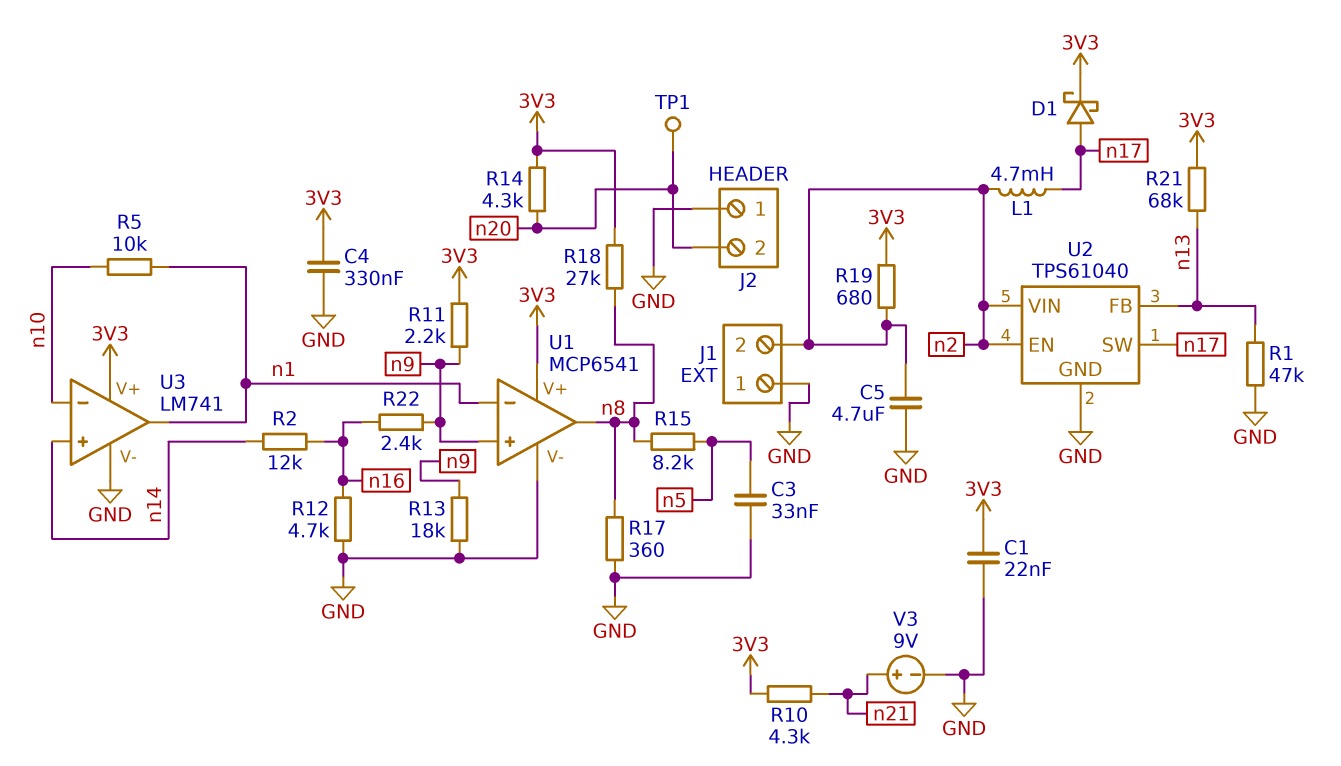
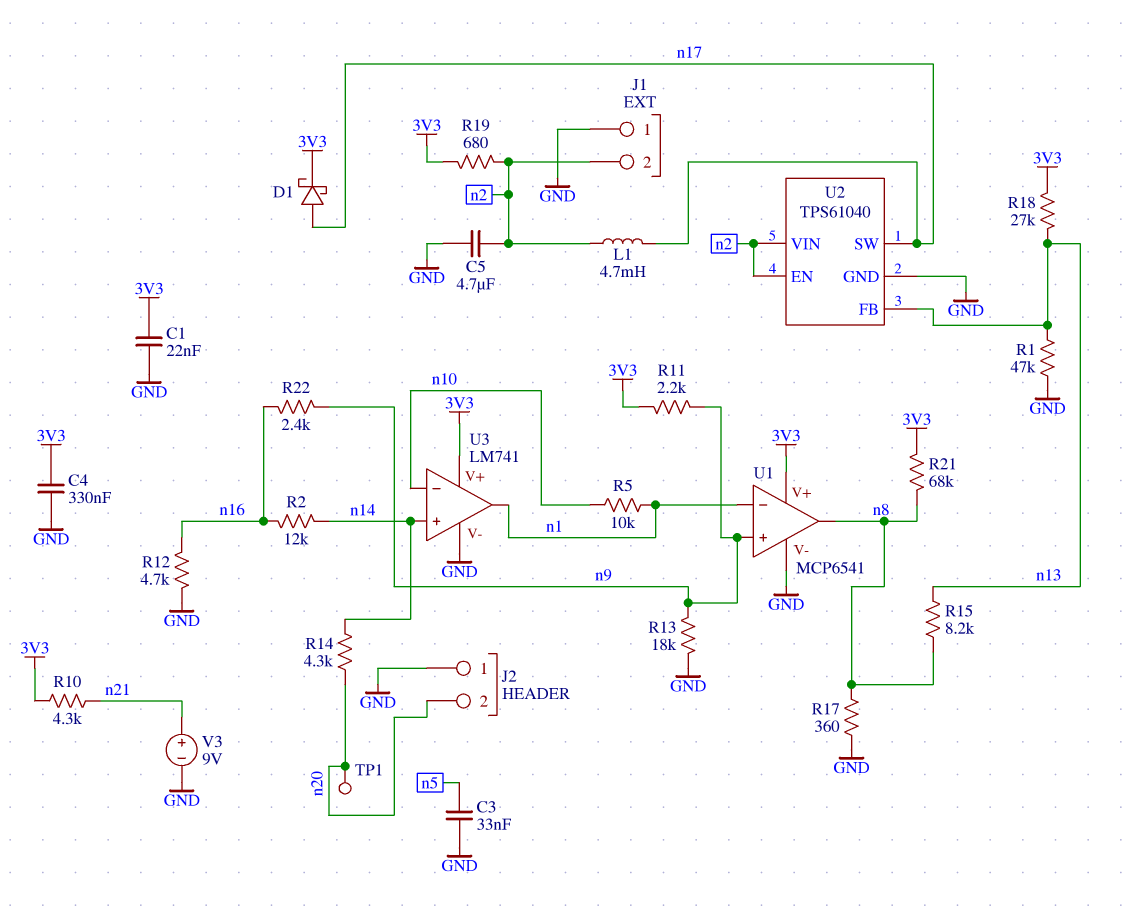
R14: 4.3k (3V3, n20) -> 4.3k (n14, n20)
R15: 8.2k (n5, n8) -> 8.2k (n8, n13)
R18: 27k (3V3, n8) -> 27k (3V3, n13)
R21: 68k (3V3, n13) -> 68k (3V3, n8)

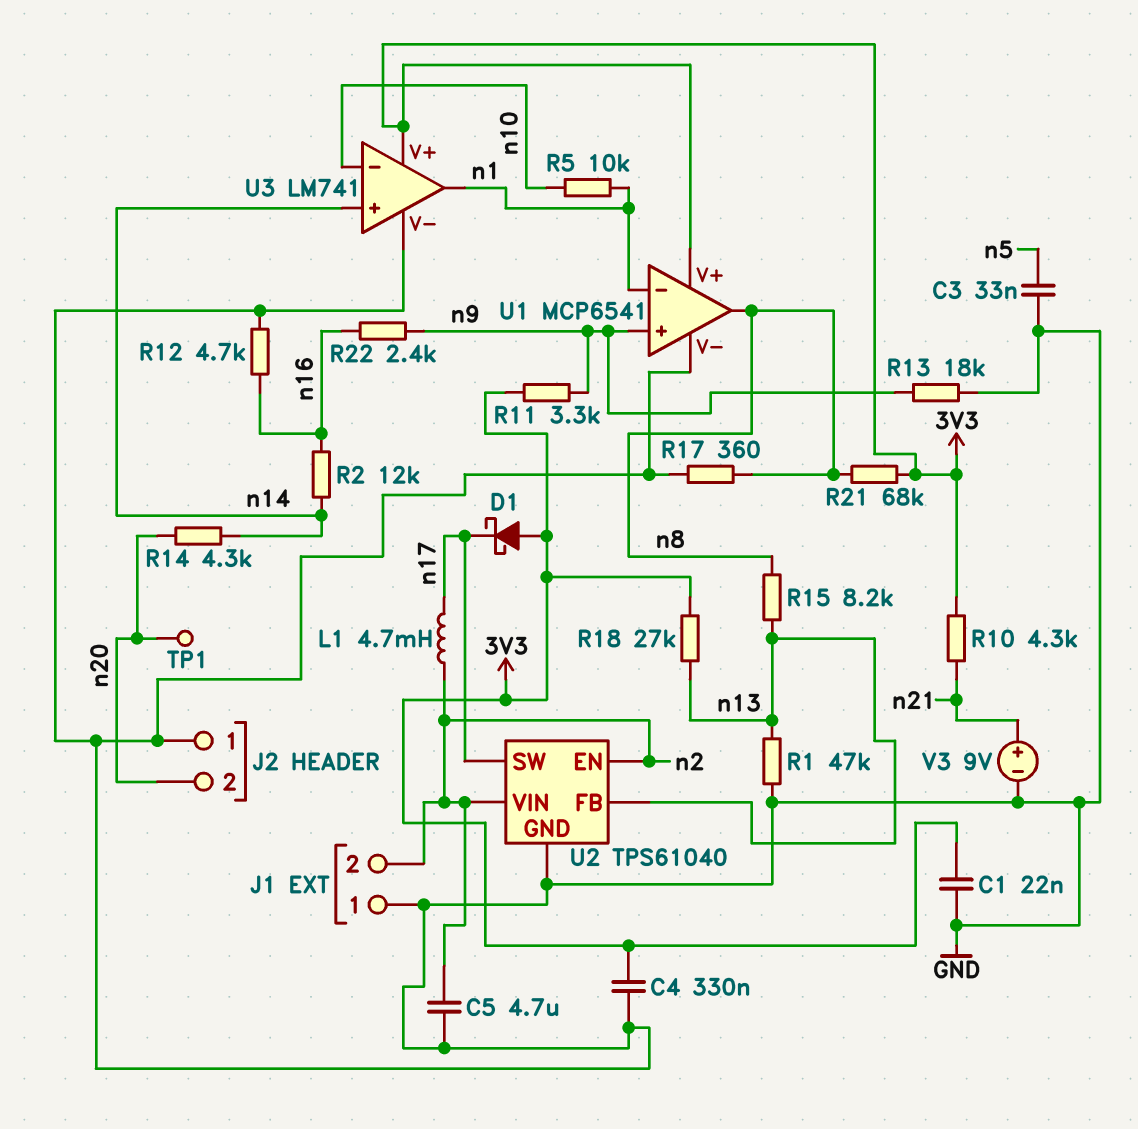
D1: schottky (A n17, K 3V3) -> schottky (A 3V3, K n17)
R11: 2.2k (3V3, n9) -> 3.3k (3V3, n9)
R19: 680 (3V3, n2) -> none

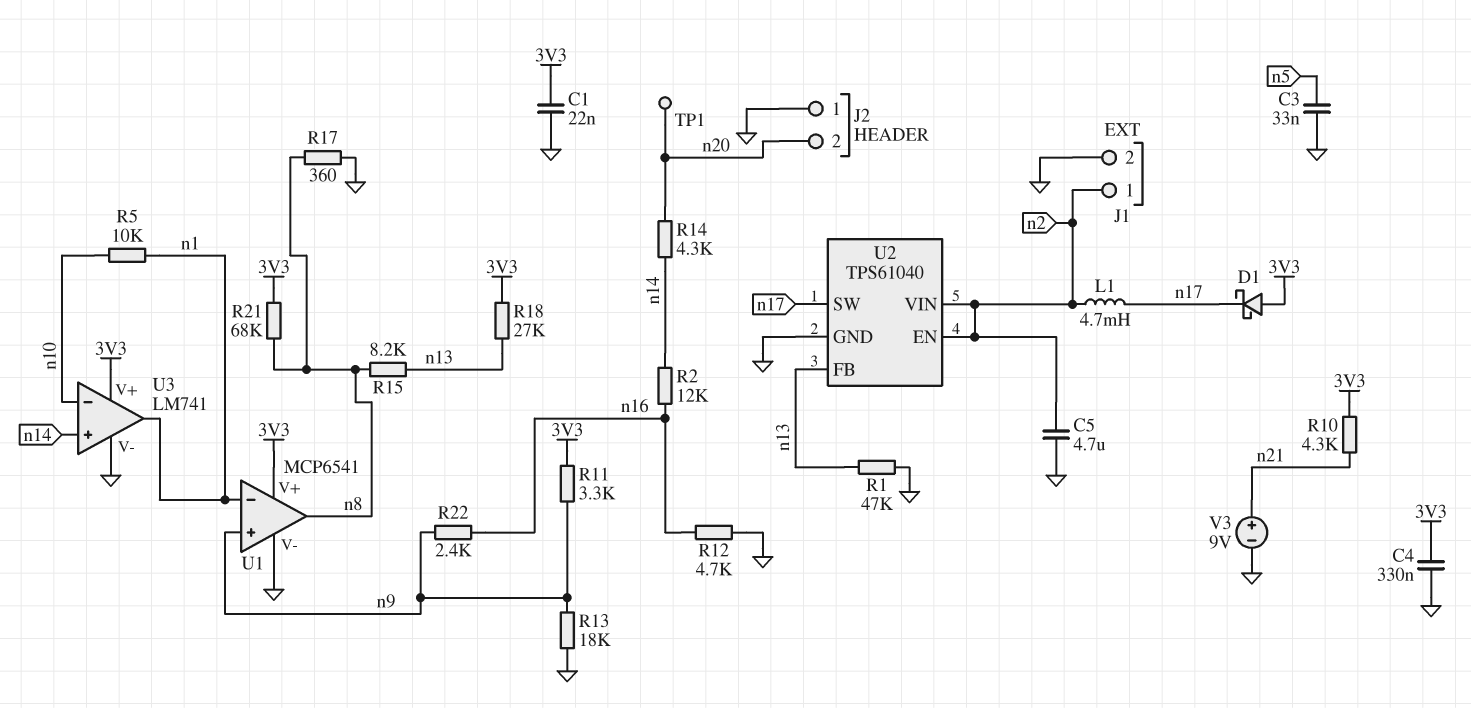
J1 pin 1: GND -> n2
J1 pin 2: n2 -> GND

